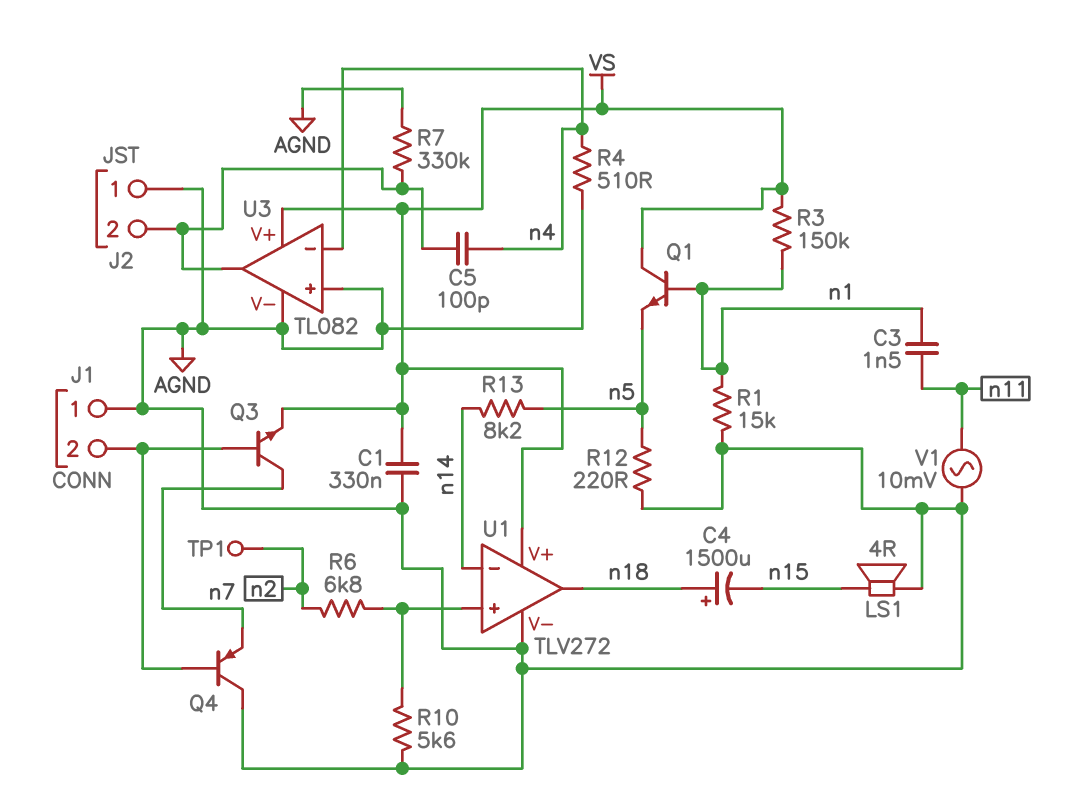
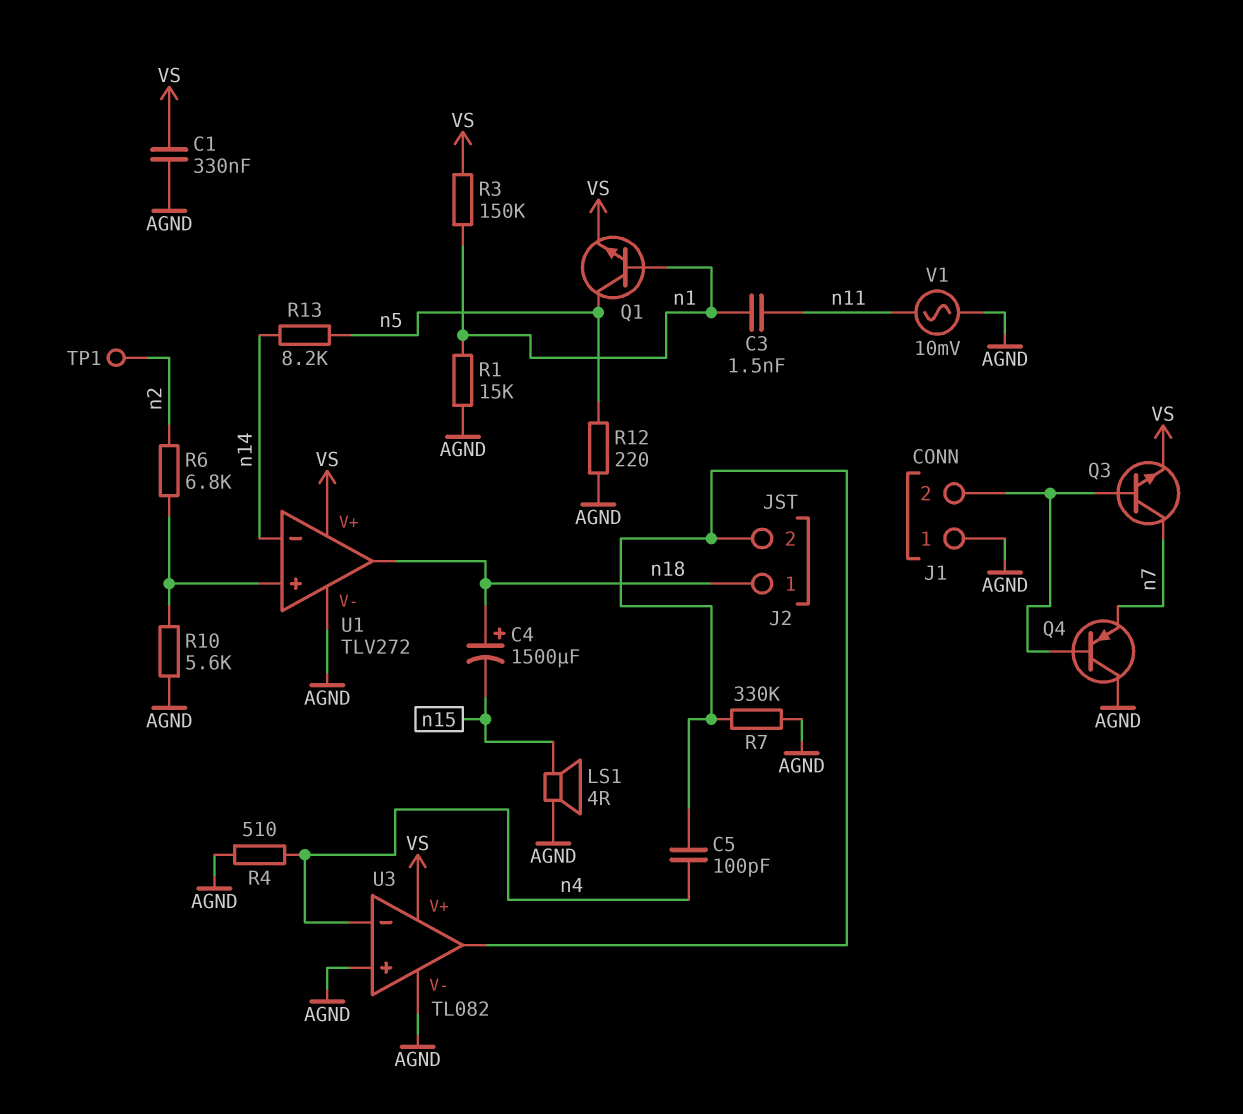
J2 pin 1: AGND -> n18
Q1: NPN (B n1, C VS, E n5) -> NPN (B n1, C n5, E VS)

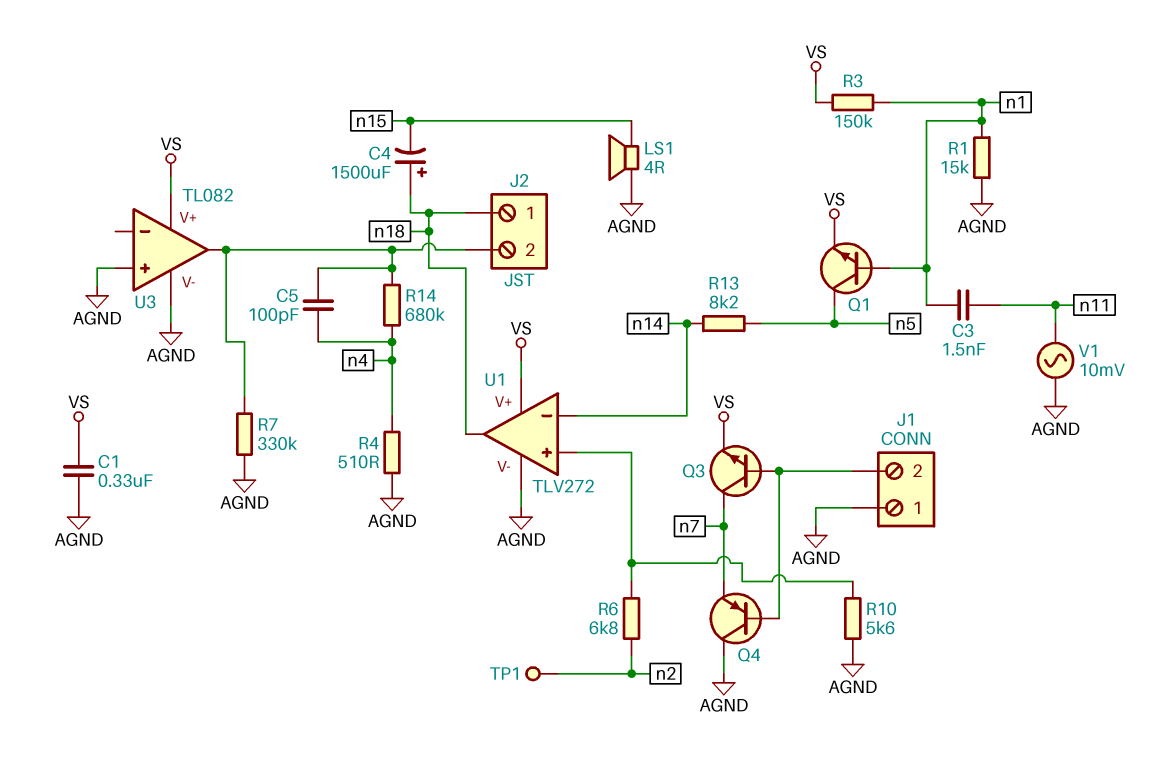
R12: 220 (AGND, n5) -> none
R14: none -> 680k (J2/2, n4)
U3 pin in-: n4 -> none

